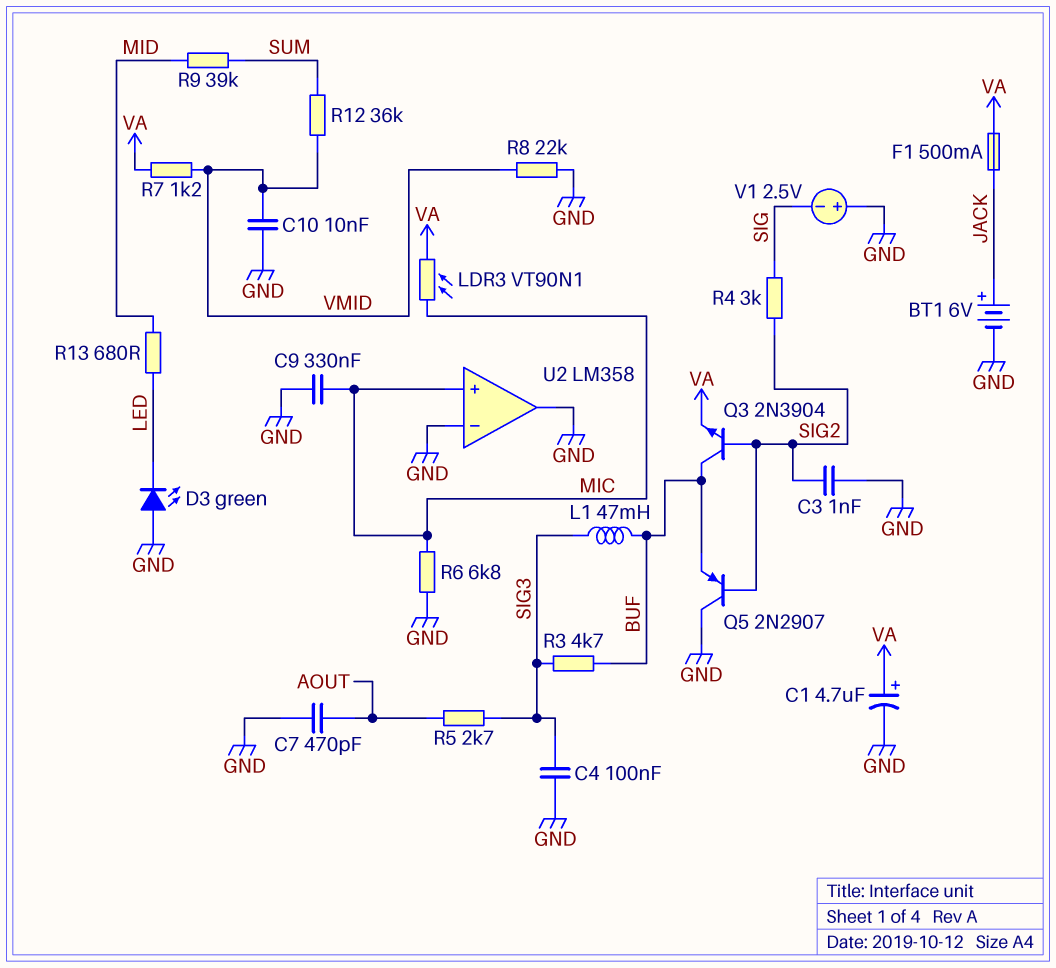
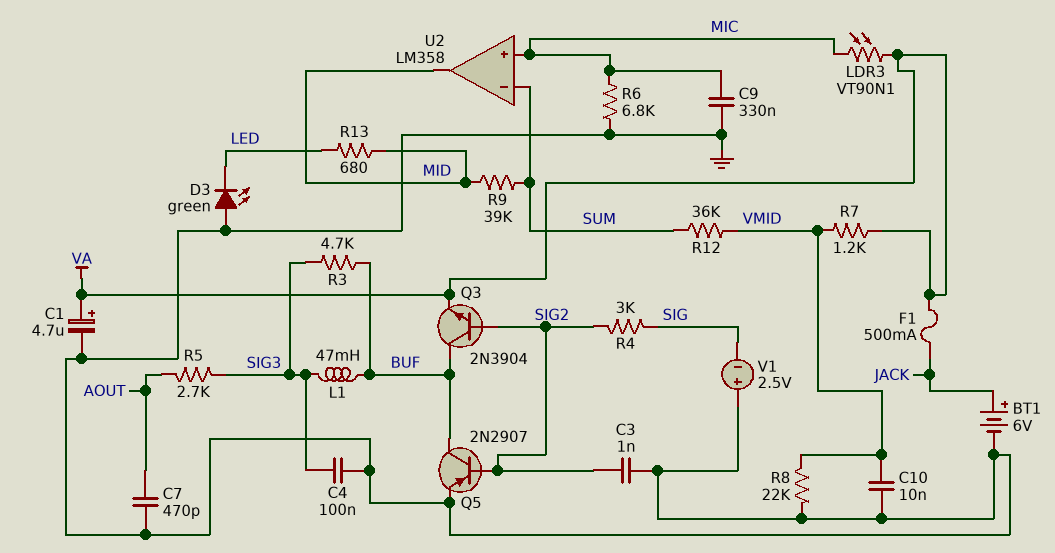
Q5: PNP 2N2907 (B SIG2, C GND, E BUF) -> PNP 2N2907 (B SIG2, C BUF, E GND)
U2 pin in-: GND -> SUM
U2 pin out: GND -> MID

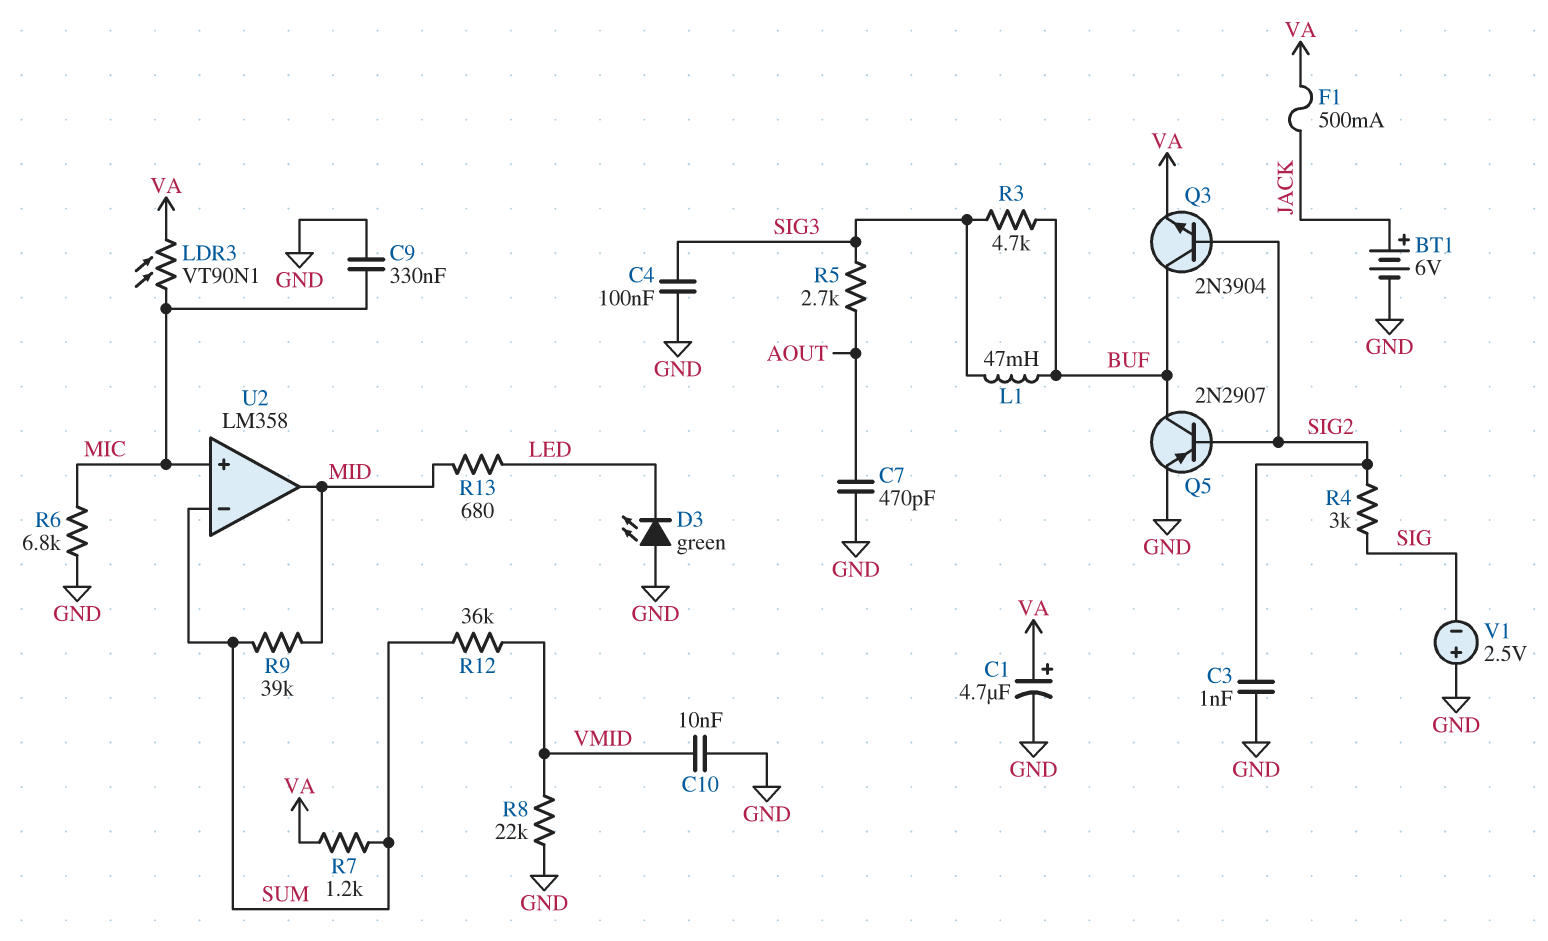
R7: 1.2k (VA, VMID) -> 1.2k (SUM, VA)

